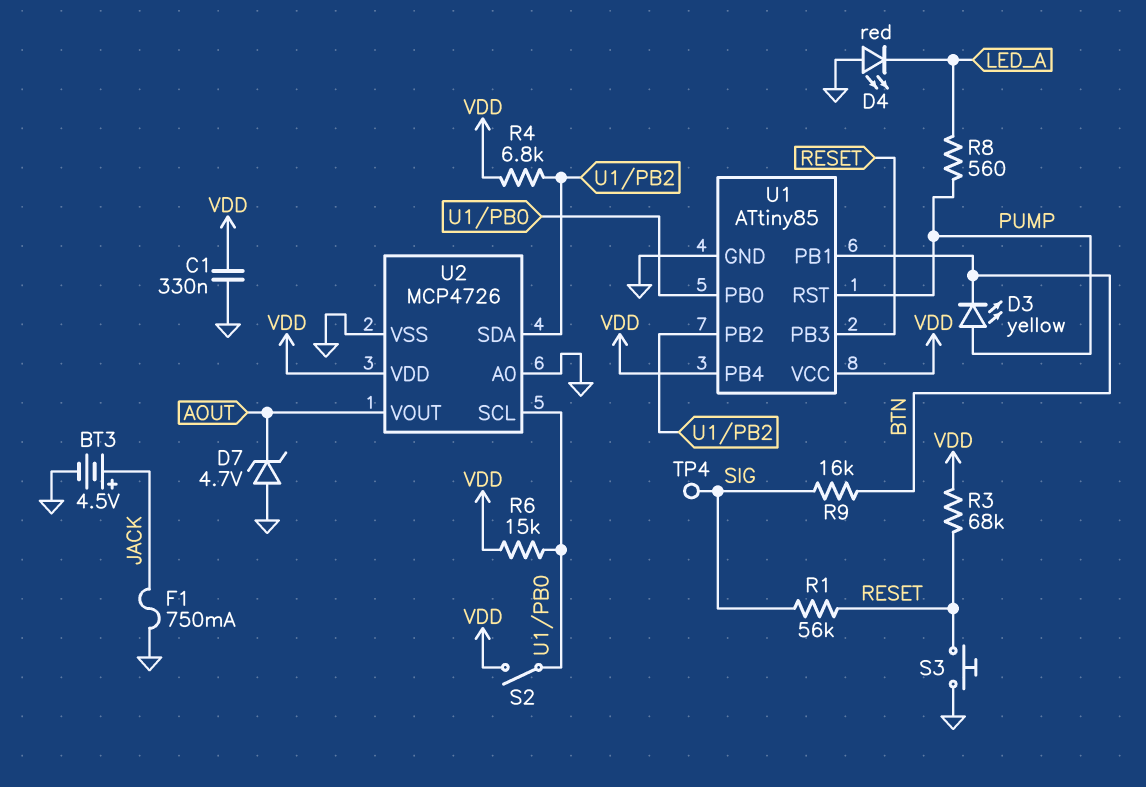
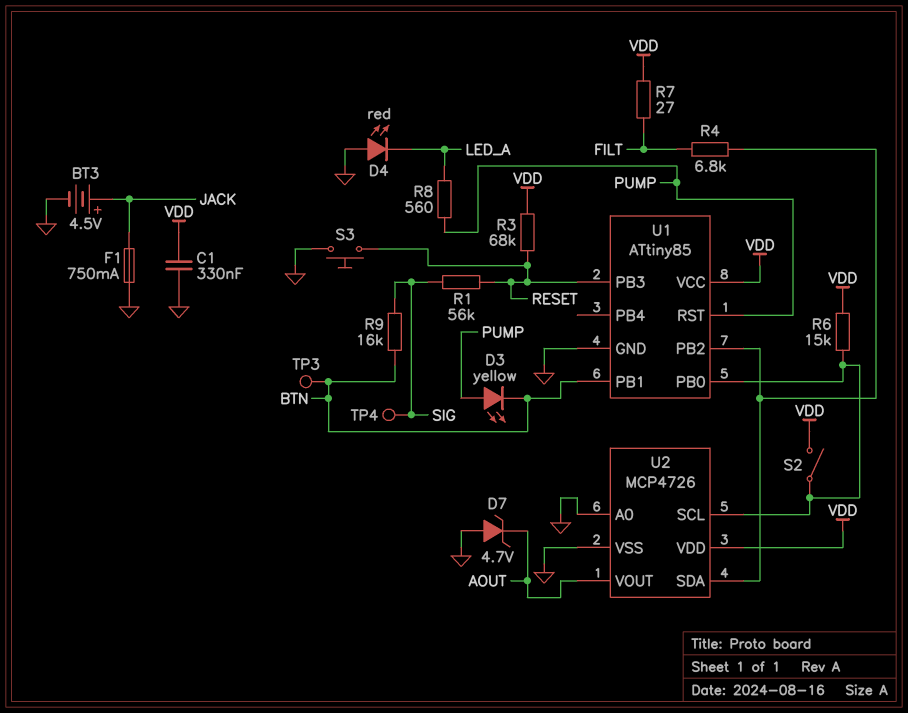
R4: 6.8k (U1/PB2, VDD) -> 6.8k (FILT, U1/PB2)
R7: none -> 27 (FILT, VDD)
TP3: none -> test point (BTN)
U1 pin PB4: VDD -> none

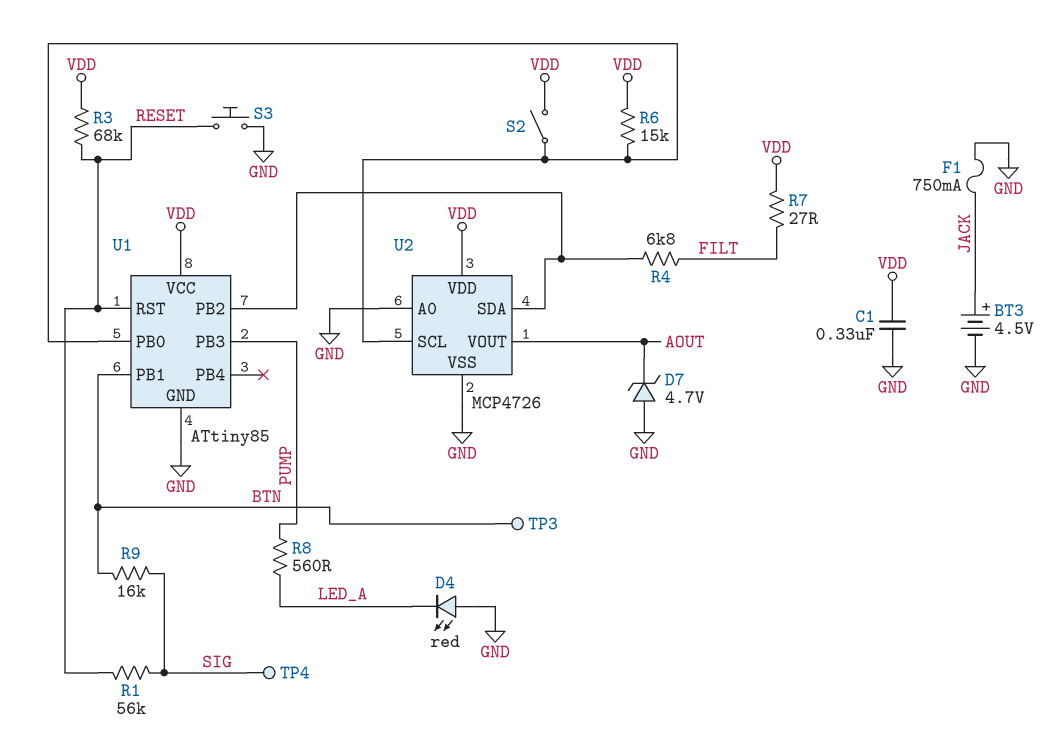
D3: LED yellow (A PUMP, K BTN) -> none
U1 pin PB3: RESET -> PUMP
U1 pin RST: PUMP -> RESET

